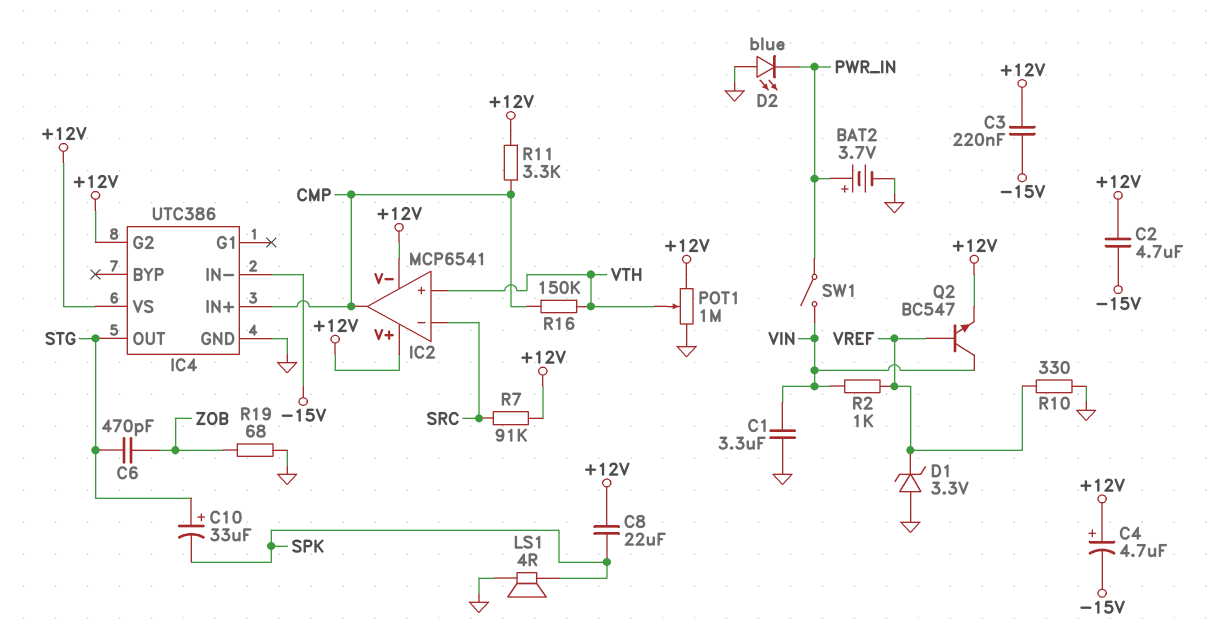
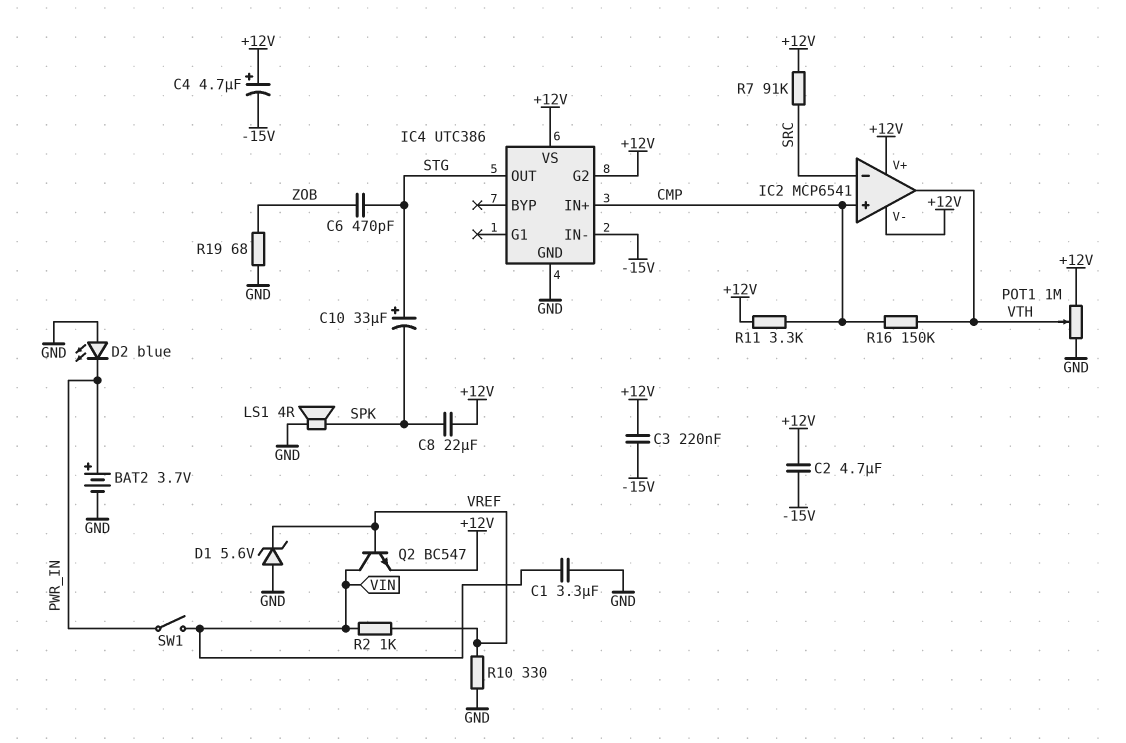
D1: zener 3.3V (A GND, K VREF) -> zener 5.6V (A GND, K VREF)
IC2 pin in+: VTH -> CMP
IC2 pin out: CMP -> VTH

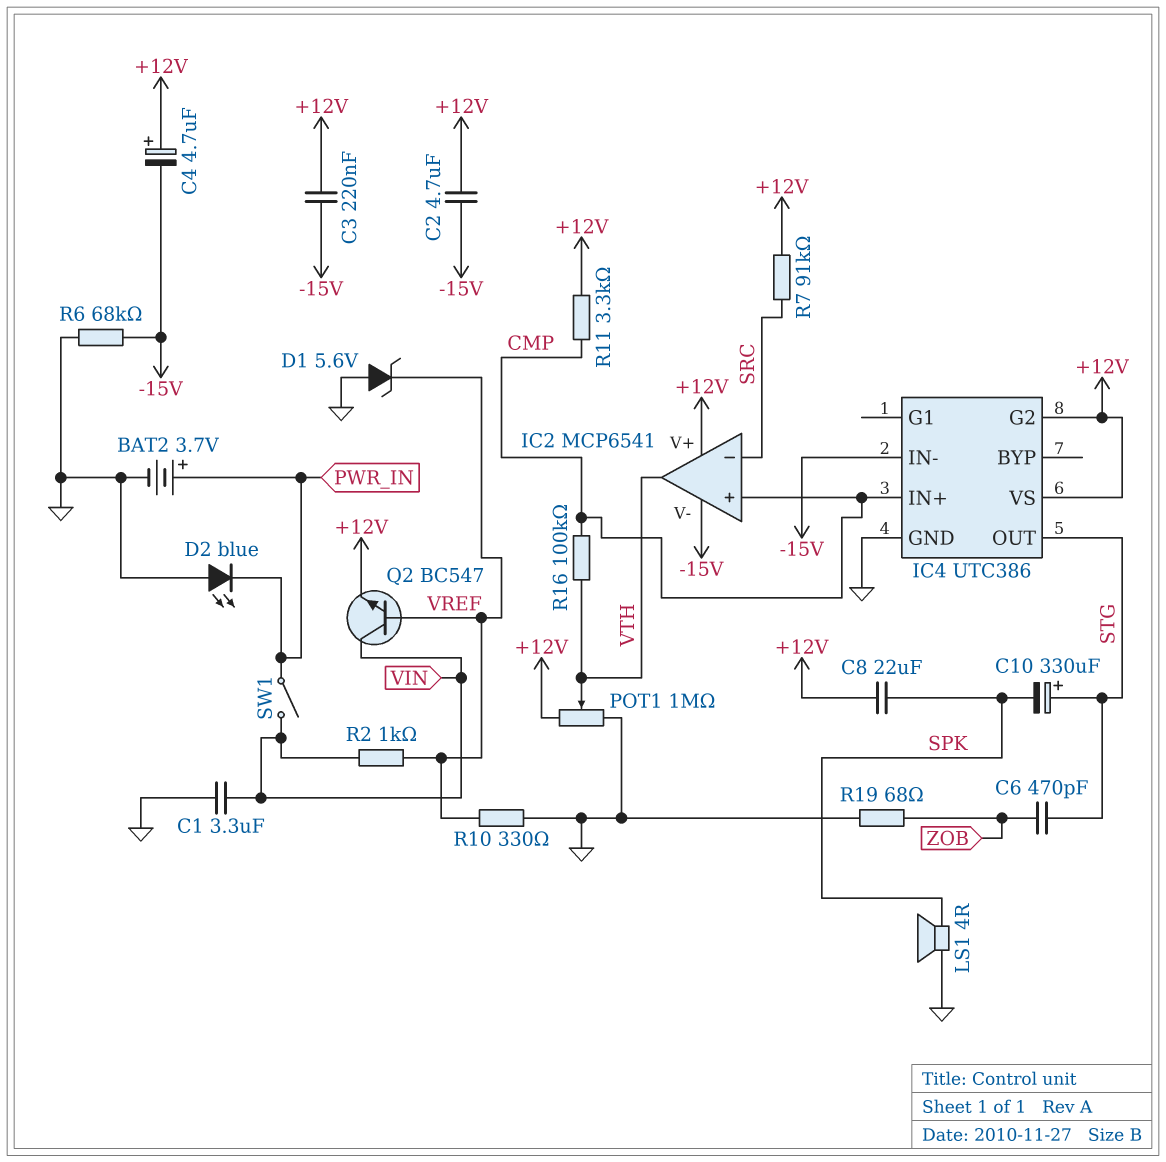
C10: 33uF (plus STG, minus SPK) -> 330uF (plus STG, minus SPK)
IC2 pin V-: +12V -> -15V
R6: none -> 68k (-15V, GND)
R16: 150k (CMP, VTH) -> 100k (CMP, VTH)

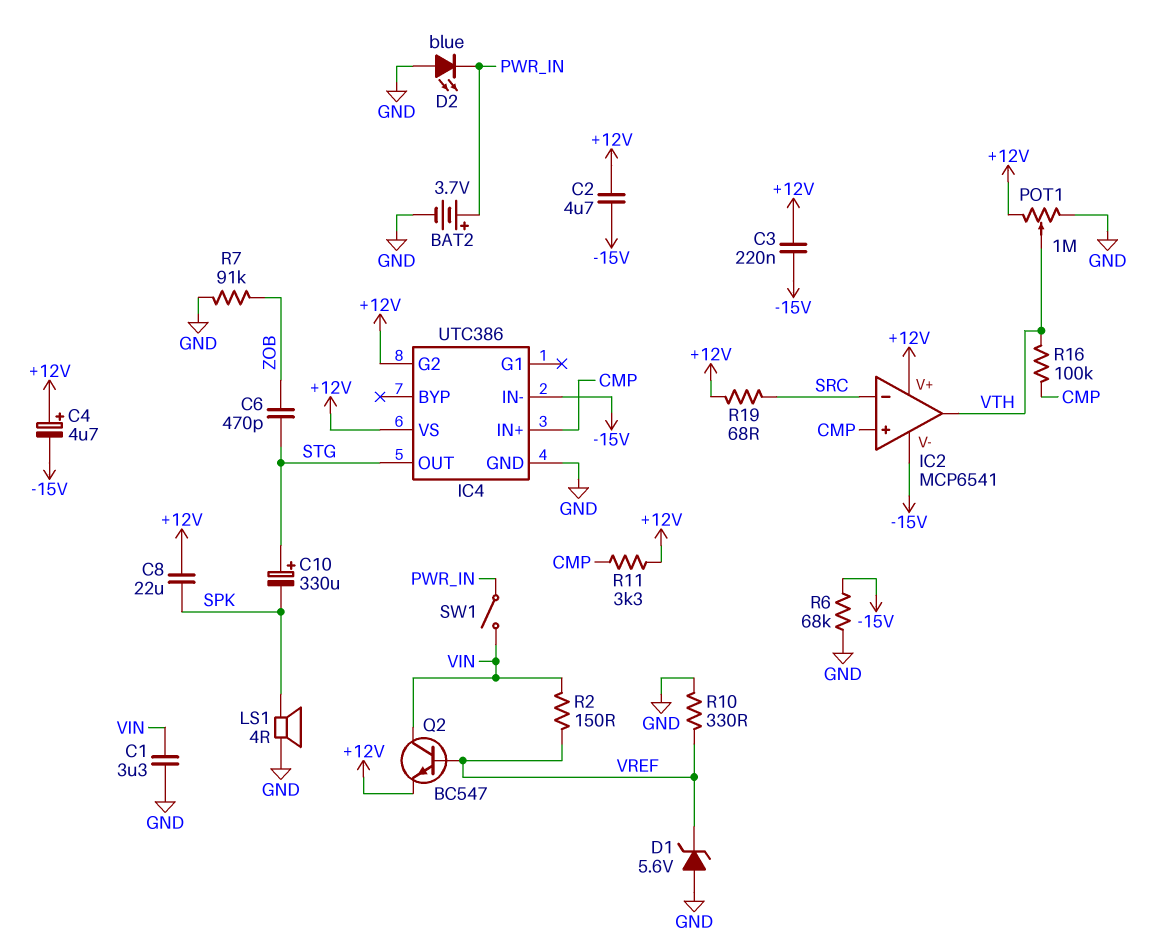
R2: 1k (VIN, VREF) -> 150 (VIN, VREF)
R7: 91k (+12V, SRC) -> 91k (GND, ZOB)
R19: 68 (GND, ZOB) -> 68 (+12V, SRC)

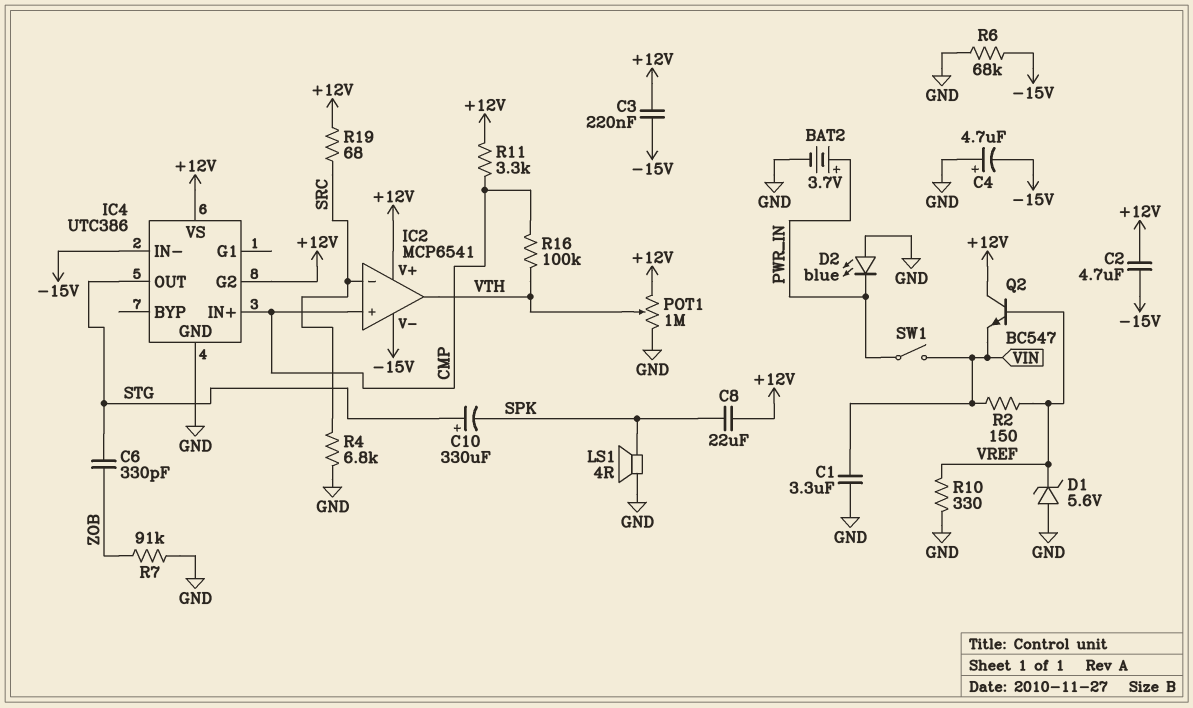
C4: 4.7uF (plus +12V, minus -15V) -> 4.7uF (plus GND, minus -15V)
C6: 470pF (STG, ZOB) -> 330pF (STG, ZOB)
Q2: NPN BC547 (B VREF, C VIN, E +12V) -> NPN BC547 (B VREF, C +12V, E VIN)
R4: none -> 6.8k (GND, SRC)

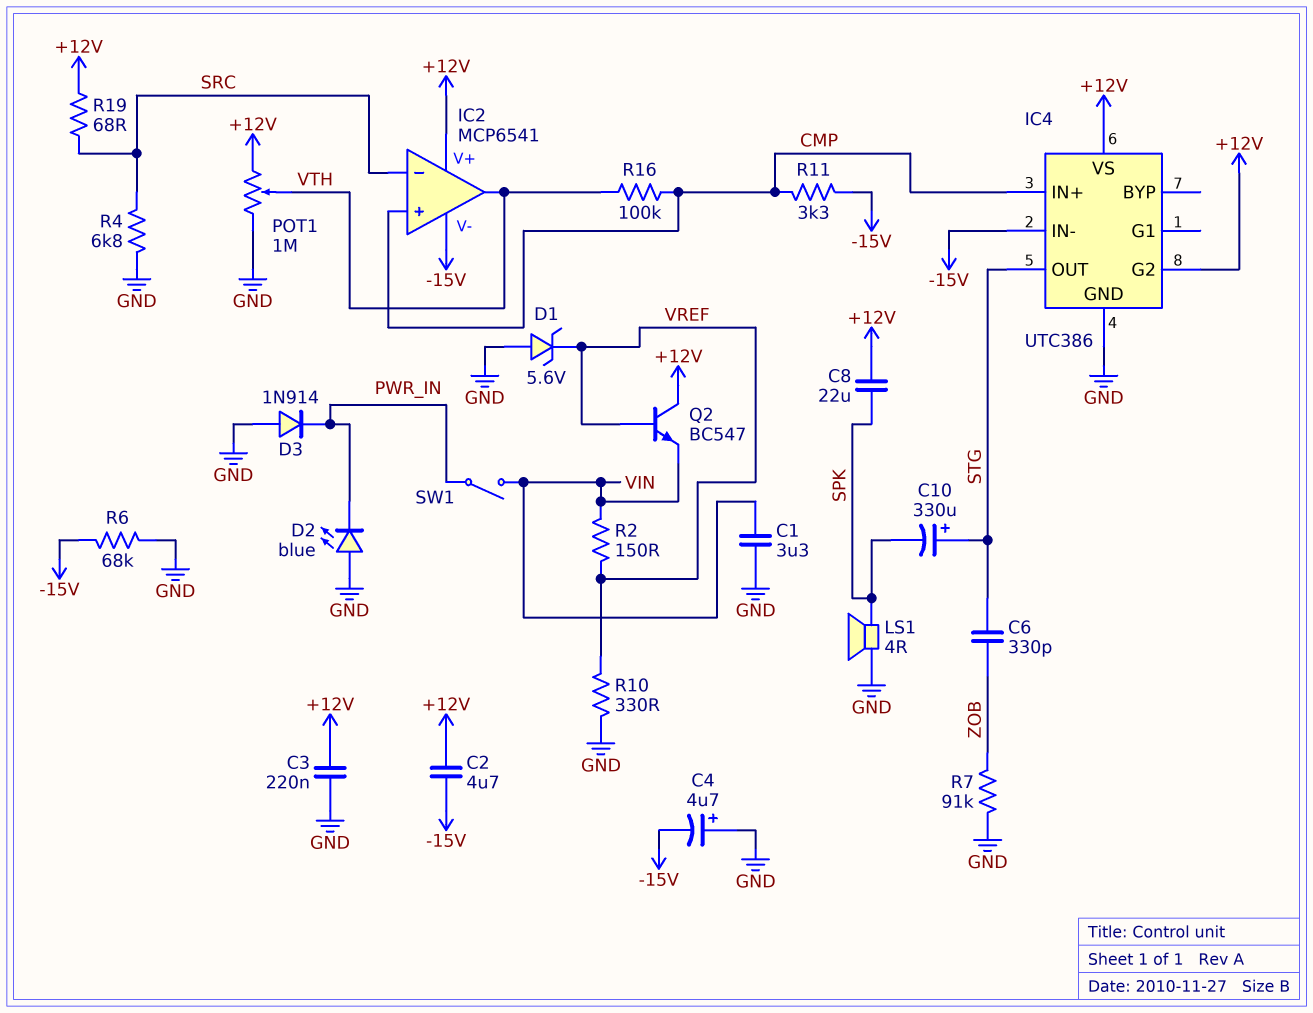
BAT2: 3.7V (plus PWR_IN, minus GND) -> none
C3: 220nF (+12V, -15V) -> 220nF (+12V, GND)
D3: none -> diode 1N914 (A GND, K PWR_IN)
R11: 3.3k (+12V, CMP) -> 3.3k (-15V, CMP)

